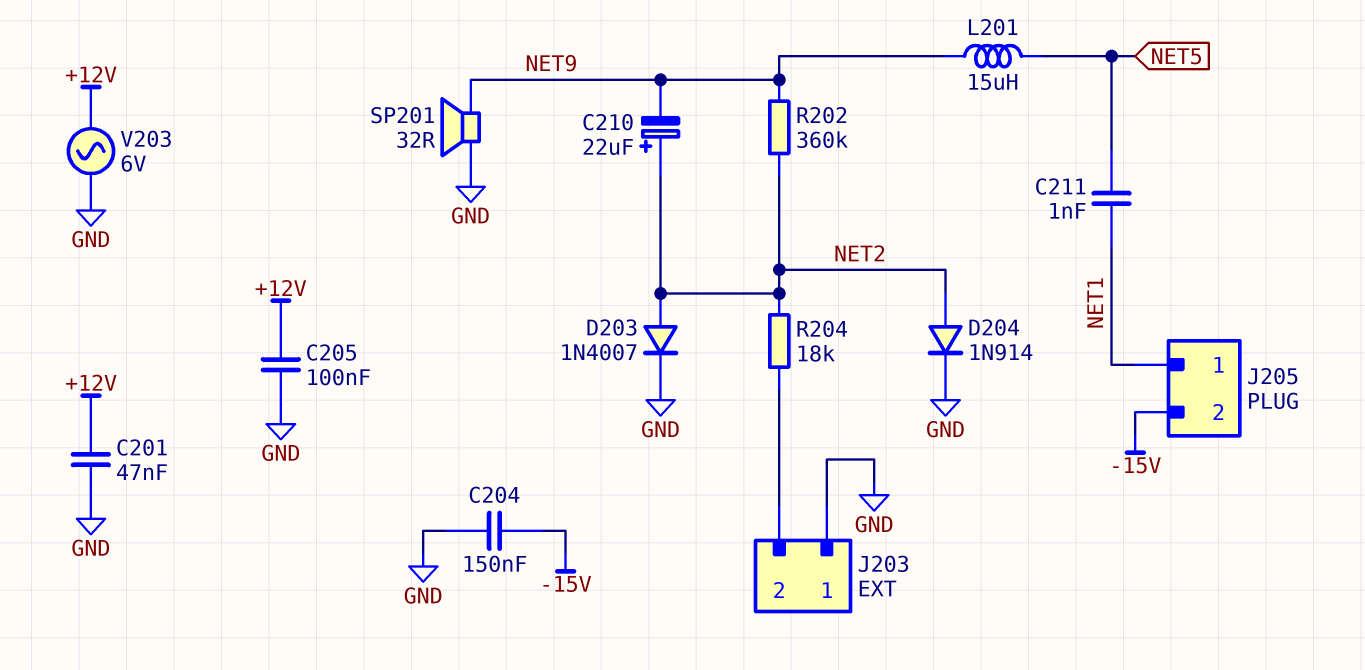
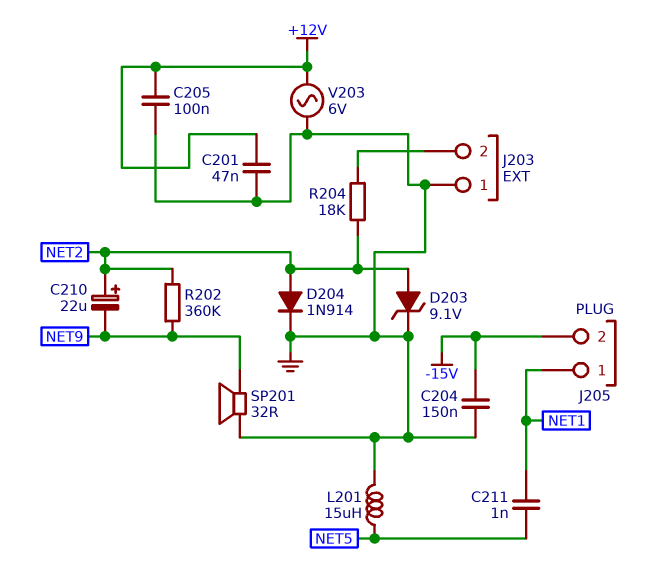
D203: diode 1N4007 (A NET2, K GND) -> zener 9.1V (A NET2, K GND)
L201: 15uH (NET5, NET9) -> 15uH (GND, NET5)

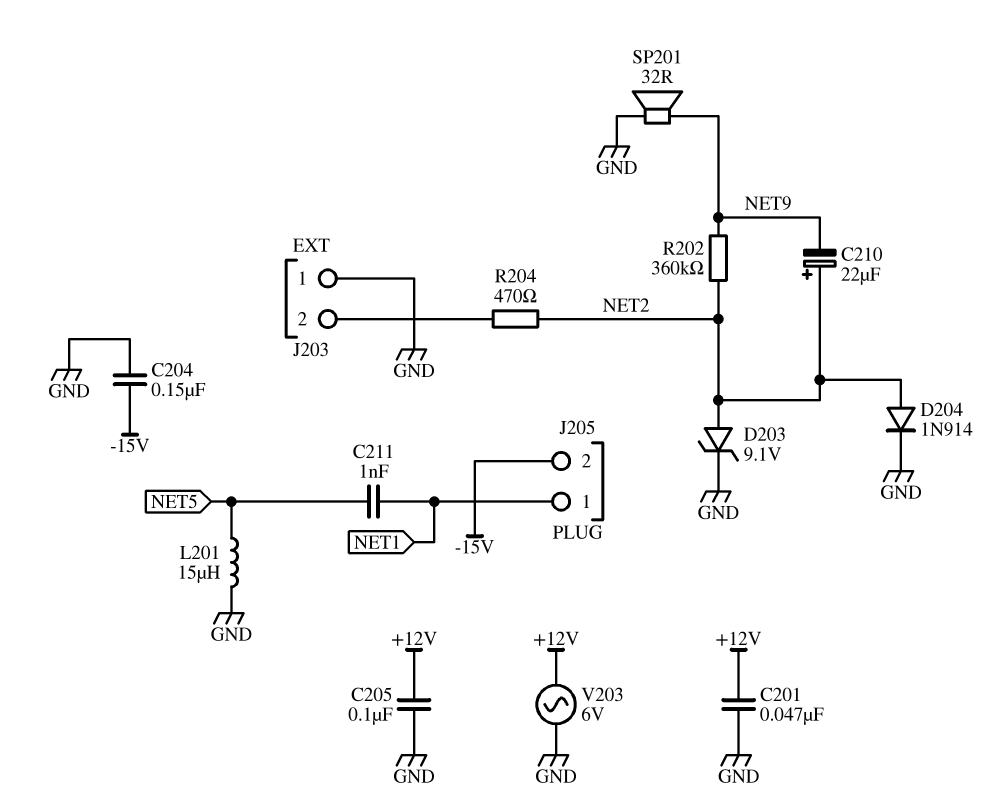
R204: 18k (J203/2, NET2) -> 470 (J203/2, NET2)

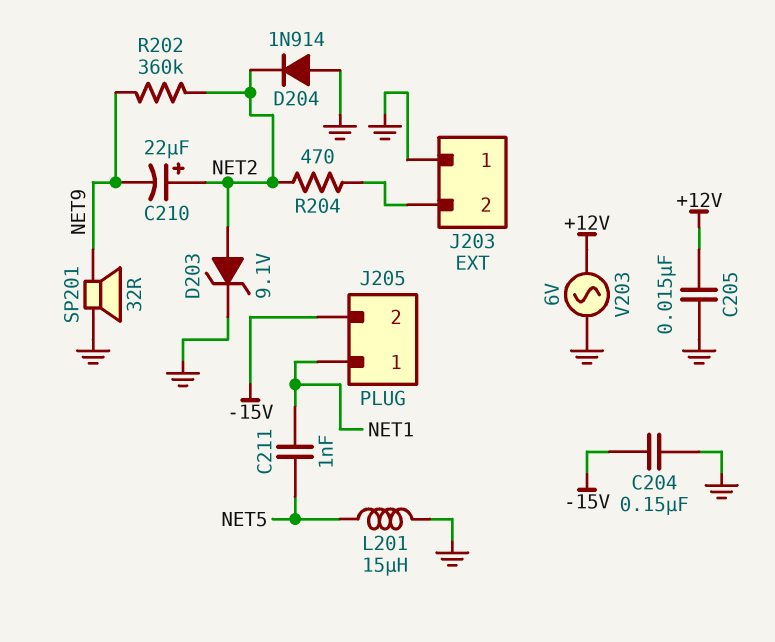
C201: 47nF (+12V, GND) -> none
C205: 100nF (+12V, GND) -> 15nF (+12V, GND)
D204: diode 1N914 (A NET2, K GND) -> diode 1N914 (A GND, K NET2)

